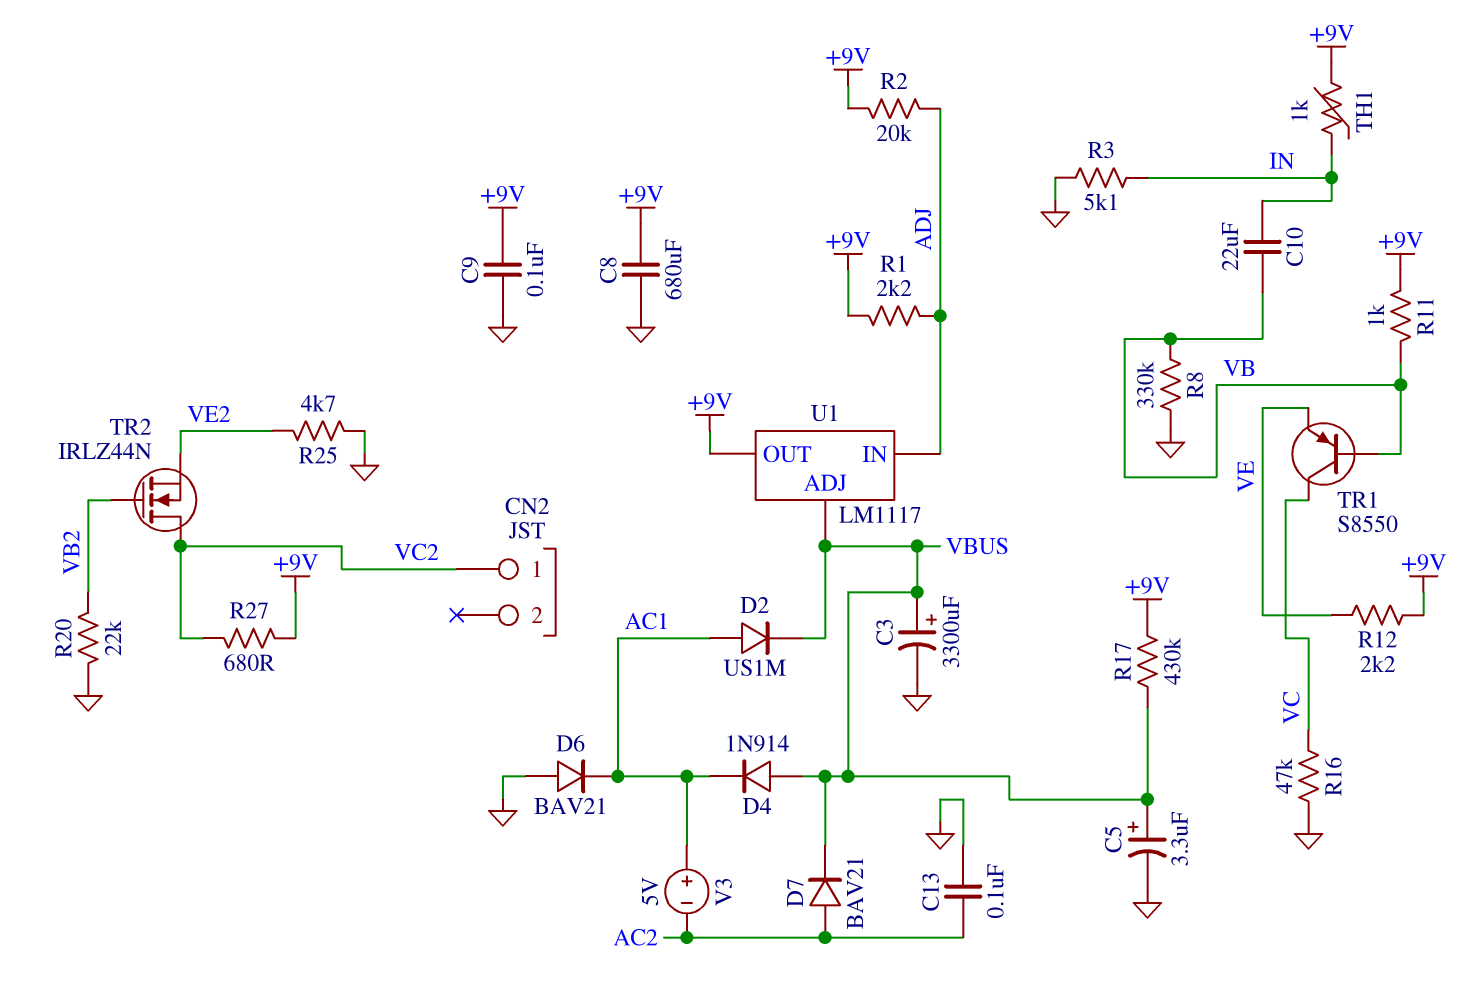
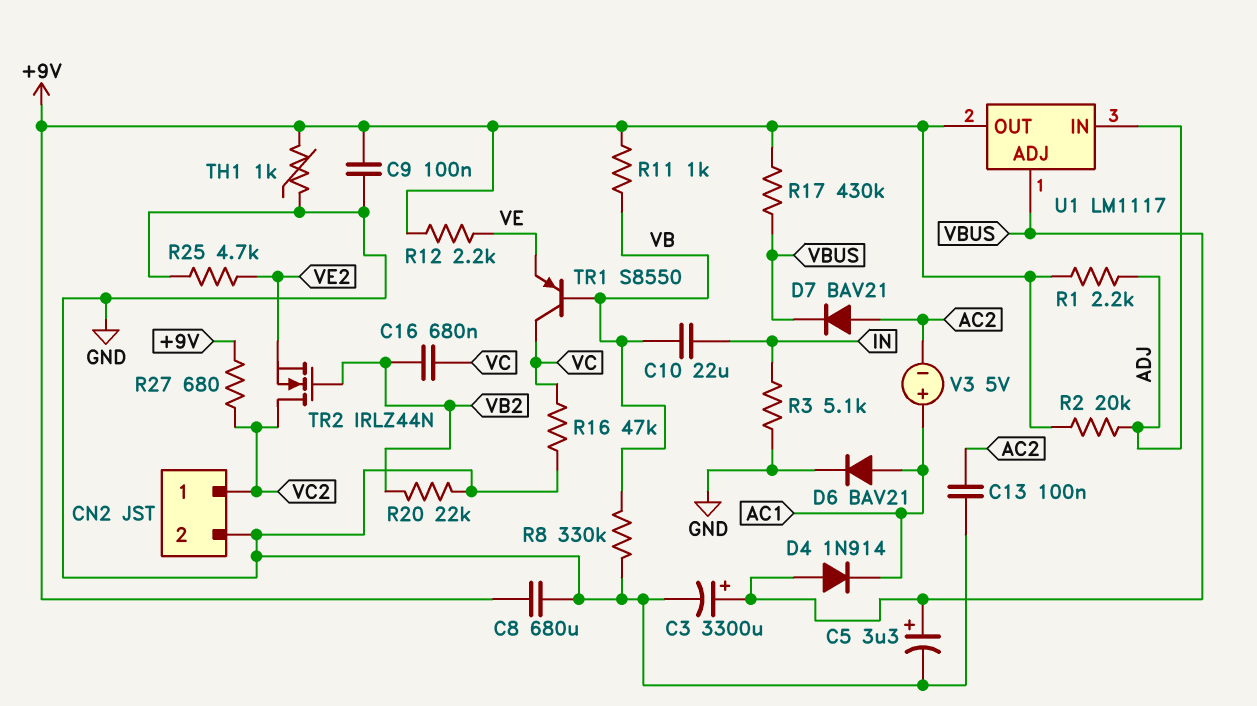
C16: none -> 680nF (VB2, VC)
CN2 pin 2: none -> GND
D2: diode US1M (A AC1, K VBUS) -> none
D6: diode BAV21 (A GND, K AC1) -> diode BAV21 (A AC1, K GND)
TH1: 1k (+9V, IN) -> 1k (+9V, GND)

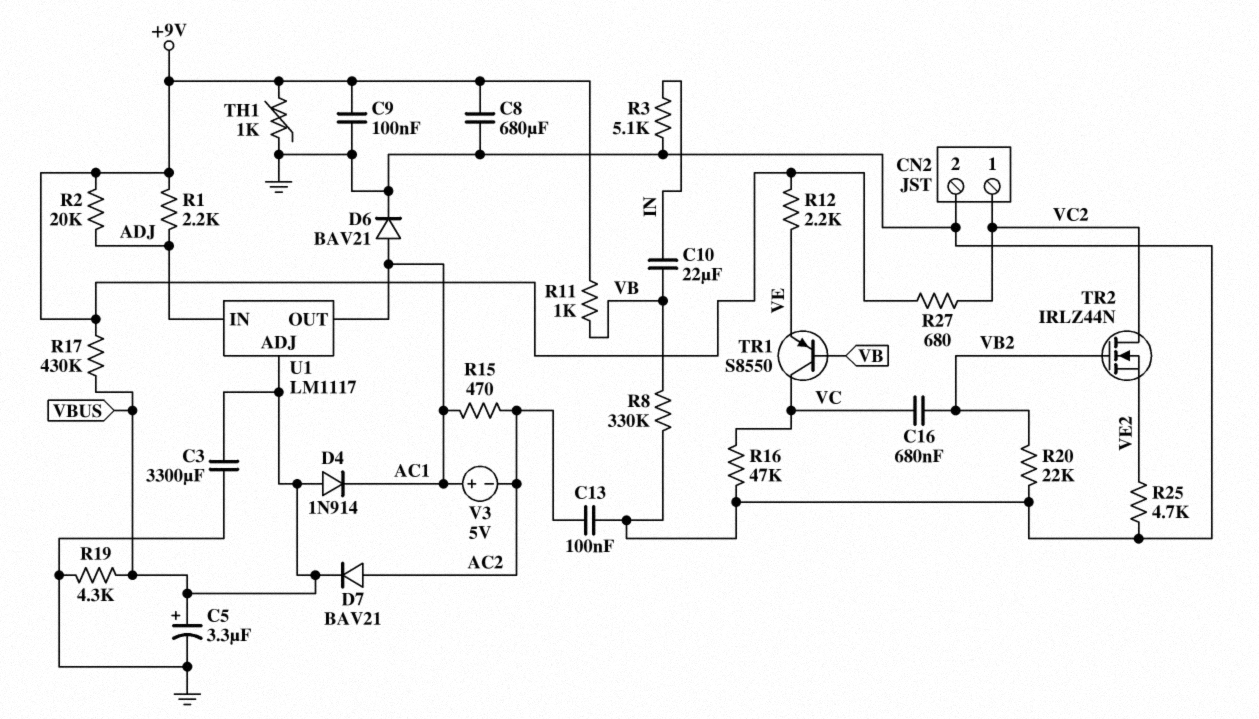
C3: 3300uF (plus VBUS, minus GND) -> 3300uF (GND, VBUS)
R15: none -> 470 (AC1, AC2)
R19: none -> 4.3k (GND, VBUS)
U1 pin OUT: +9V -> AC1

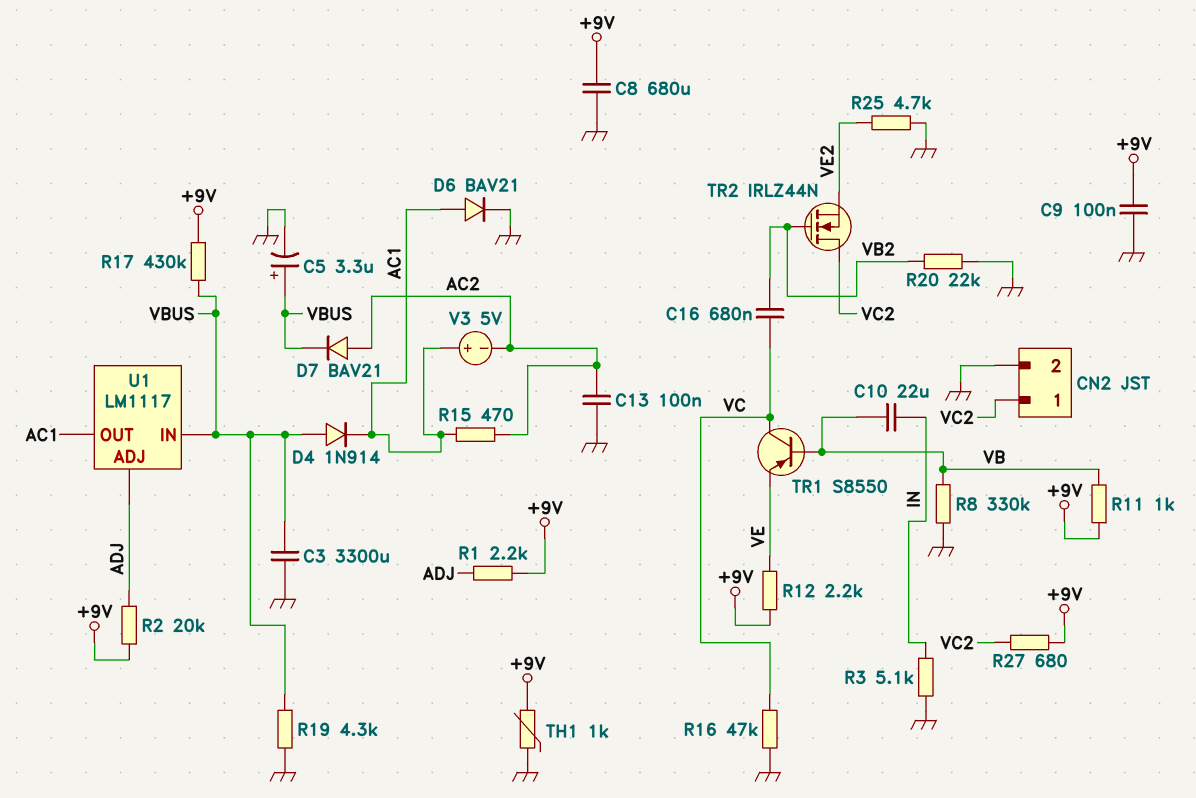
U1 pin ADJ: VBUS -> ADJ
U1 pin IN: ADJ -> VBUS

